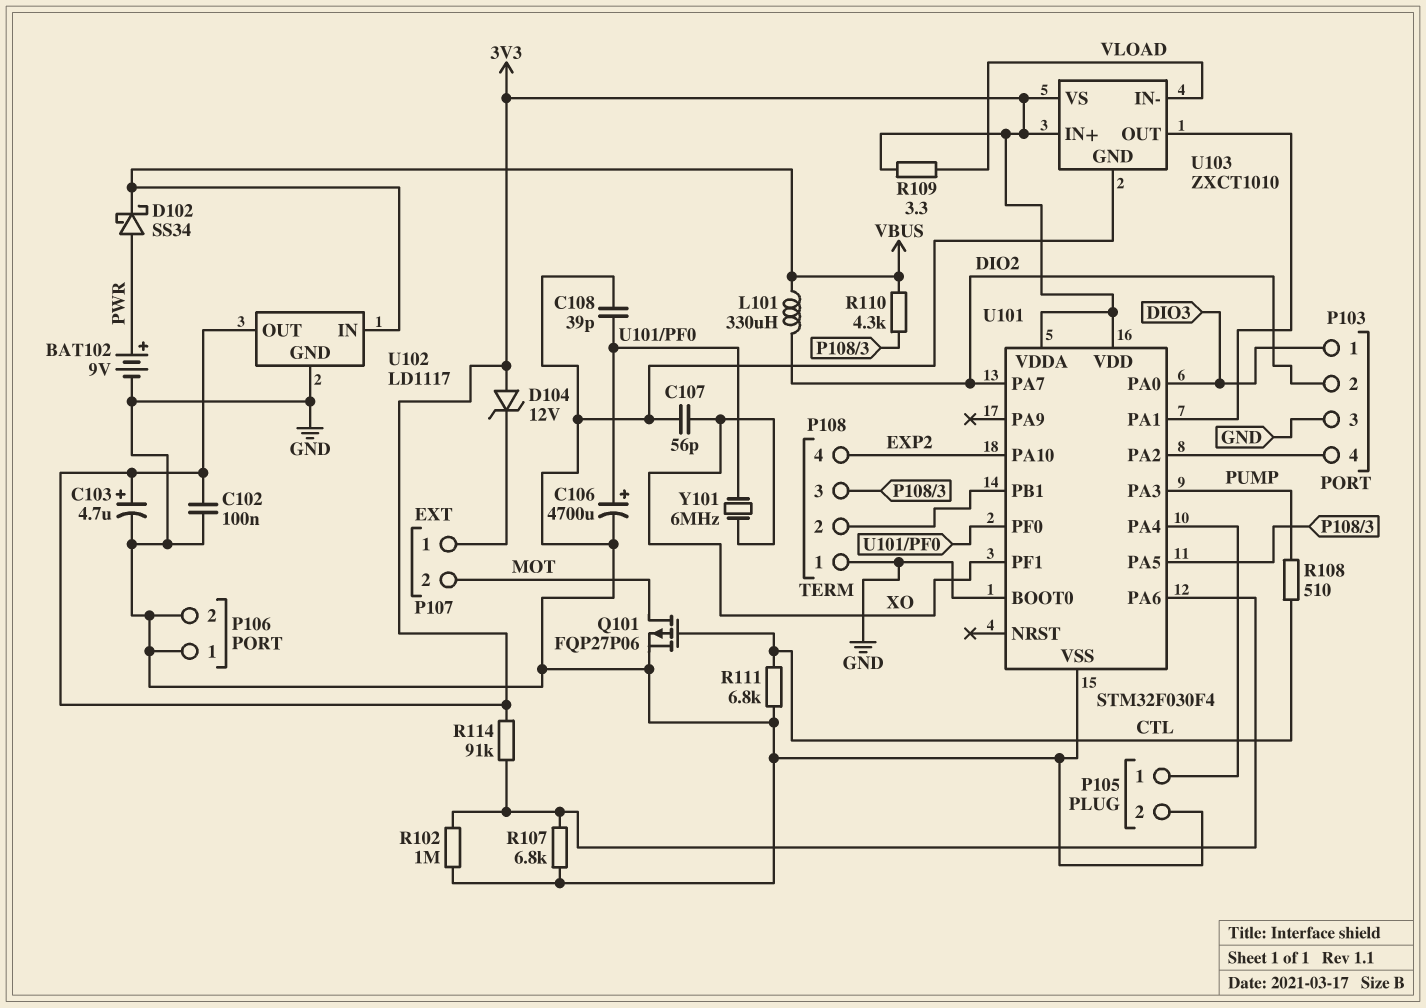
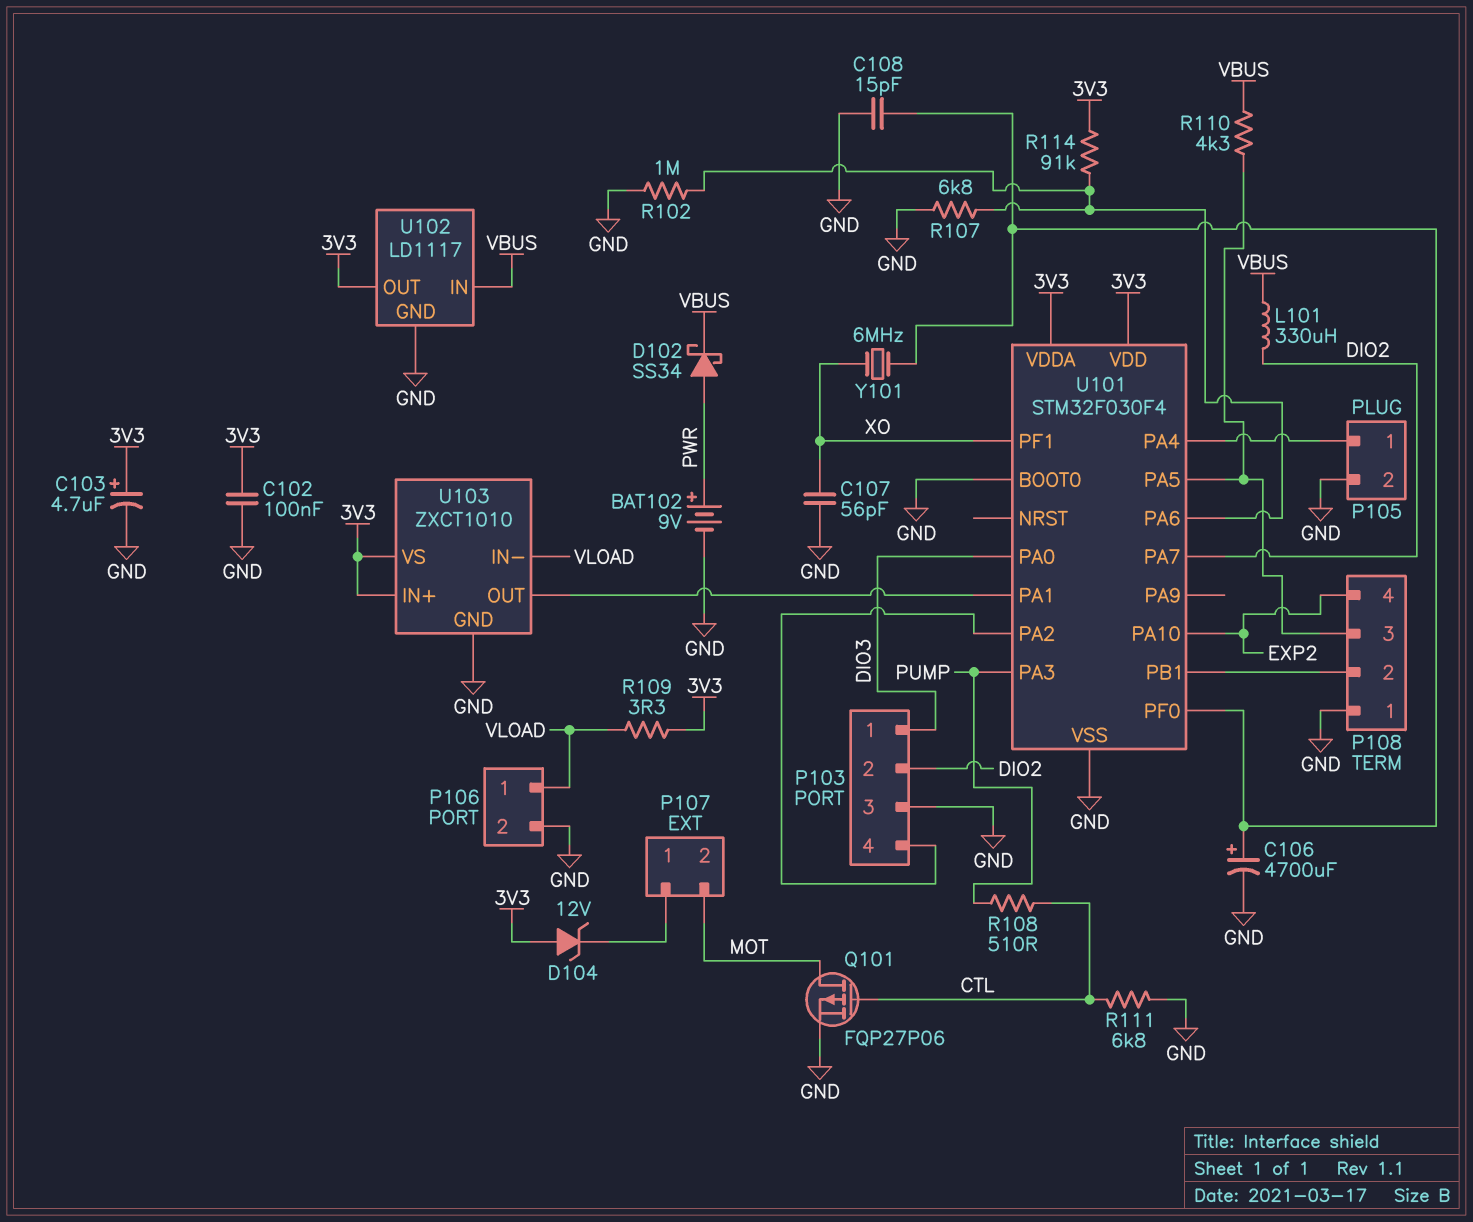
C108: 39pF (GND, U101/PF0) -> 15pF (GND, U101/PF0)
P106 pin 1: GND -> VLOAD

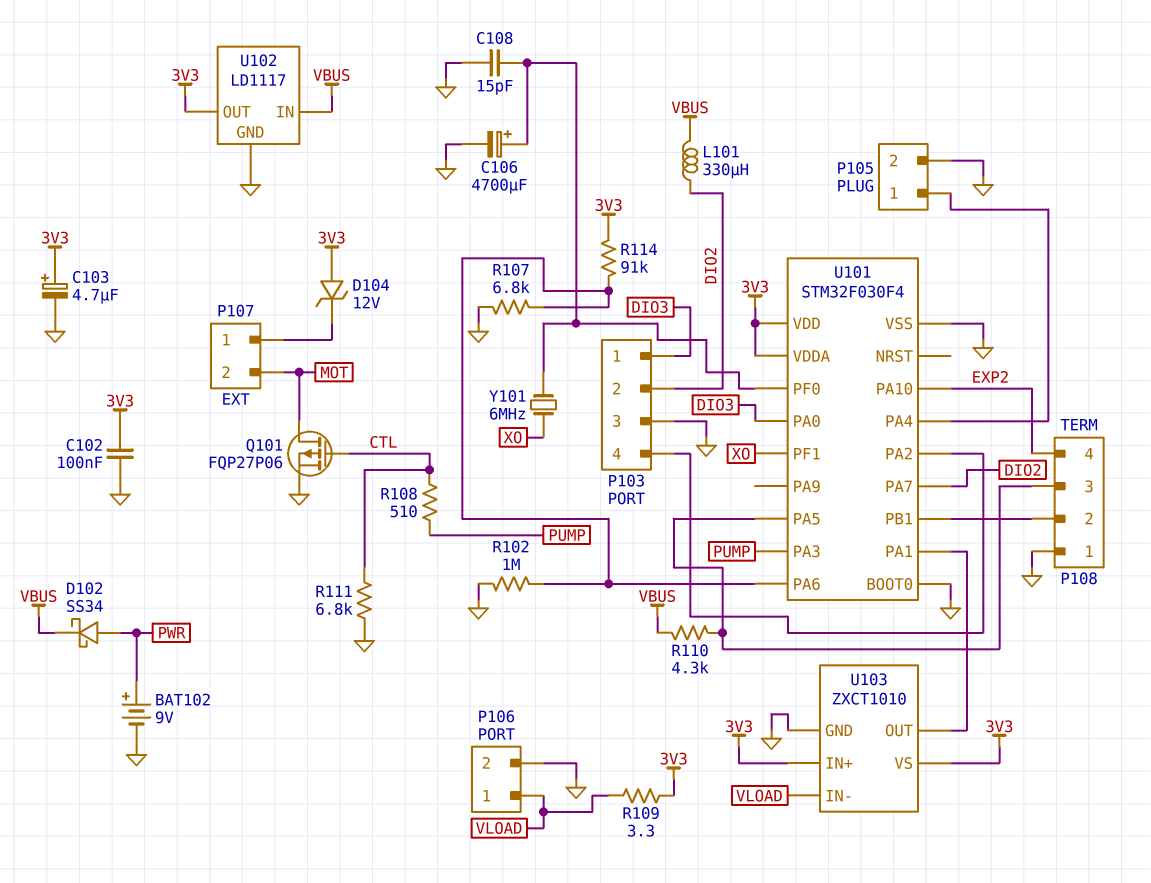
C107: 56pF (GND, XO) -> none

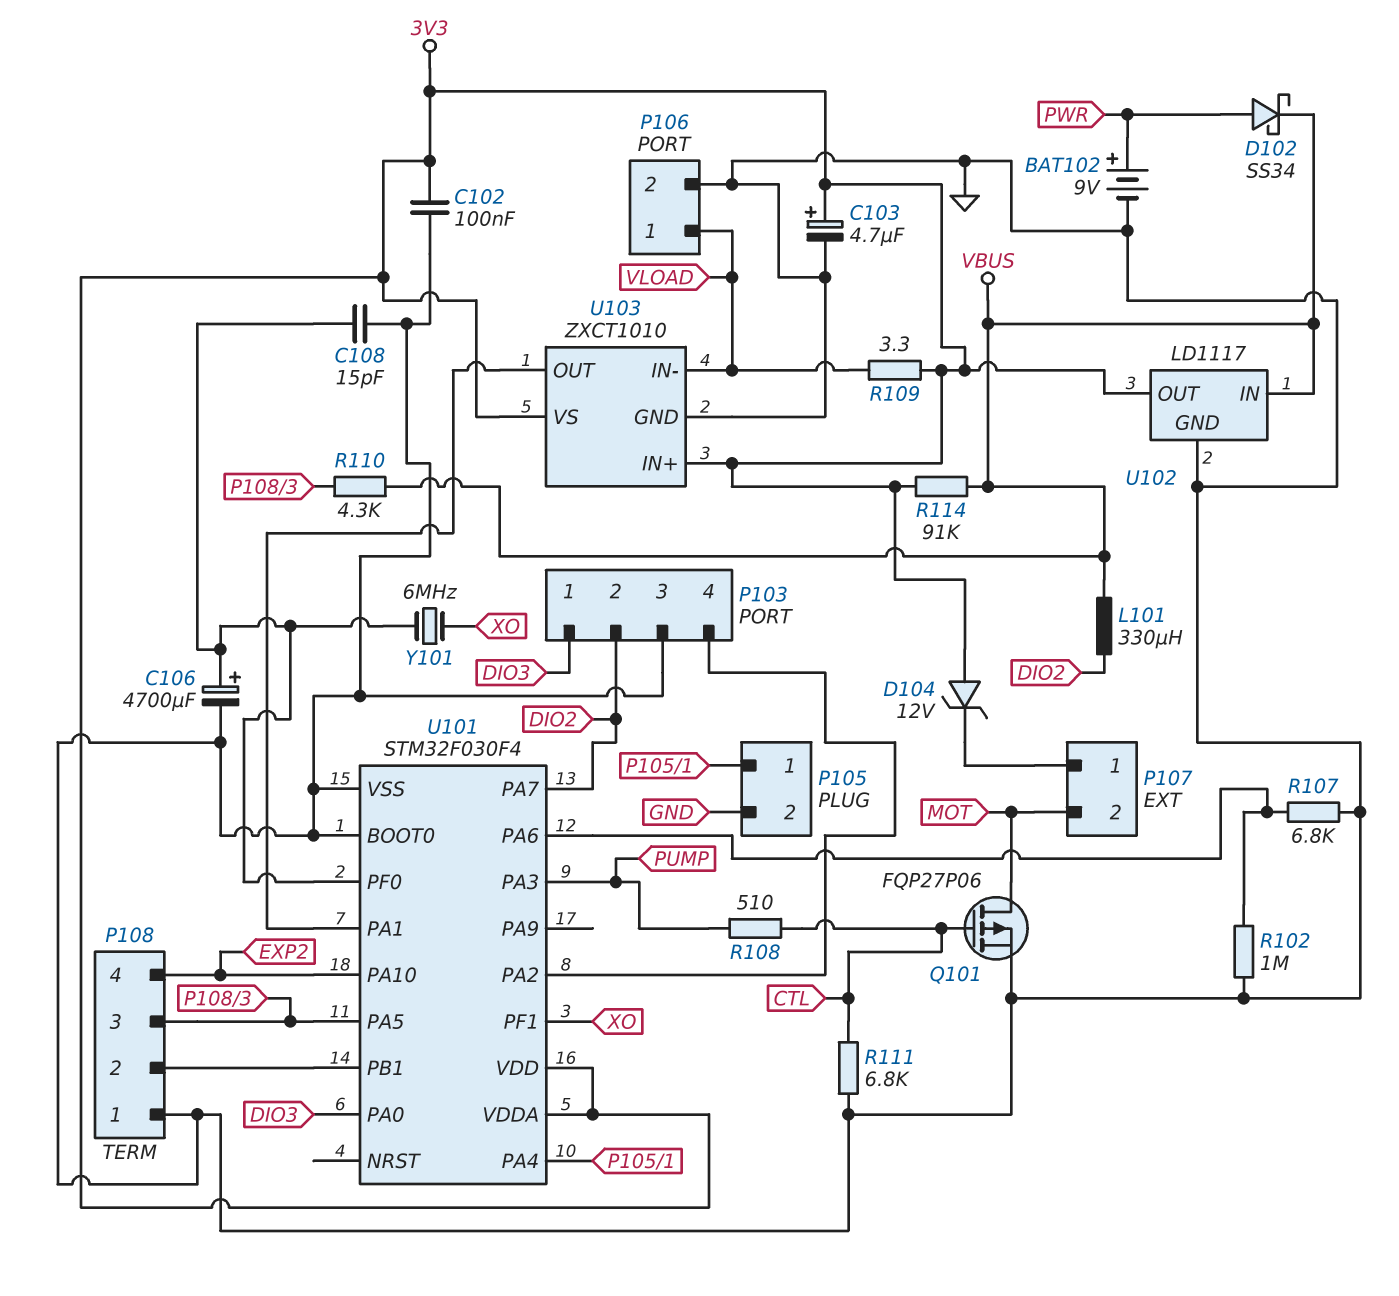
R114: 91k (3V3, U101/PA6) -> 91k (3V3, VBUS)

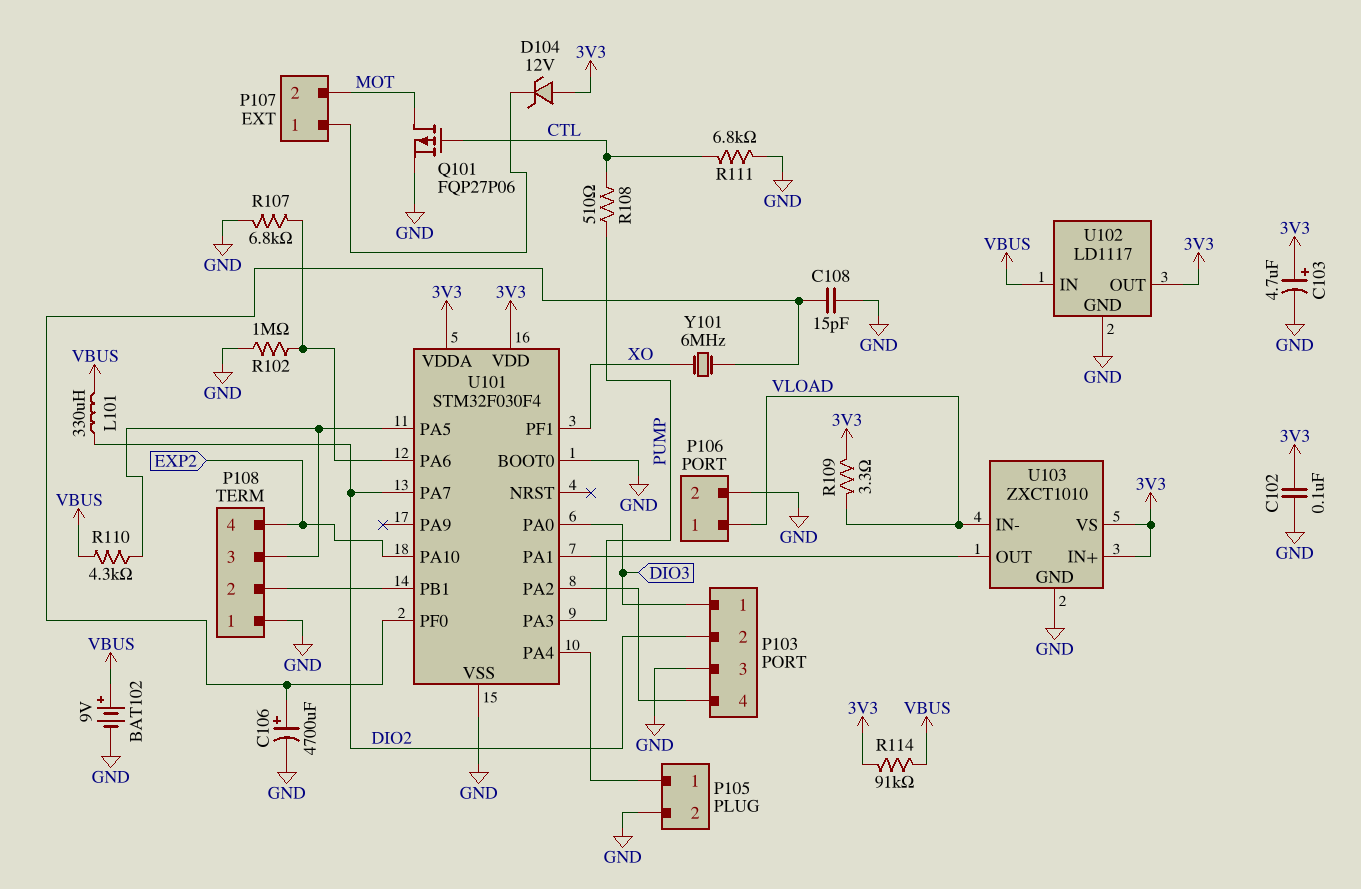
BAT102: 9V (plus PWR, minus GND) -> 9V (plus VBUS, minus GND)
D102: schottky SS34 (A PWR, K VBUS) -> none

